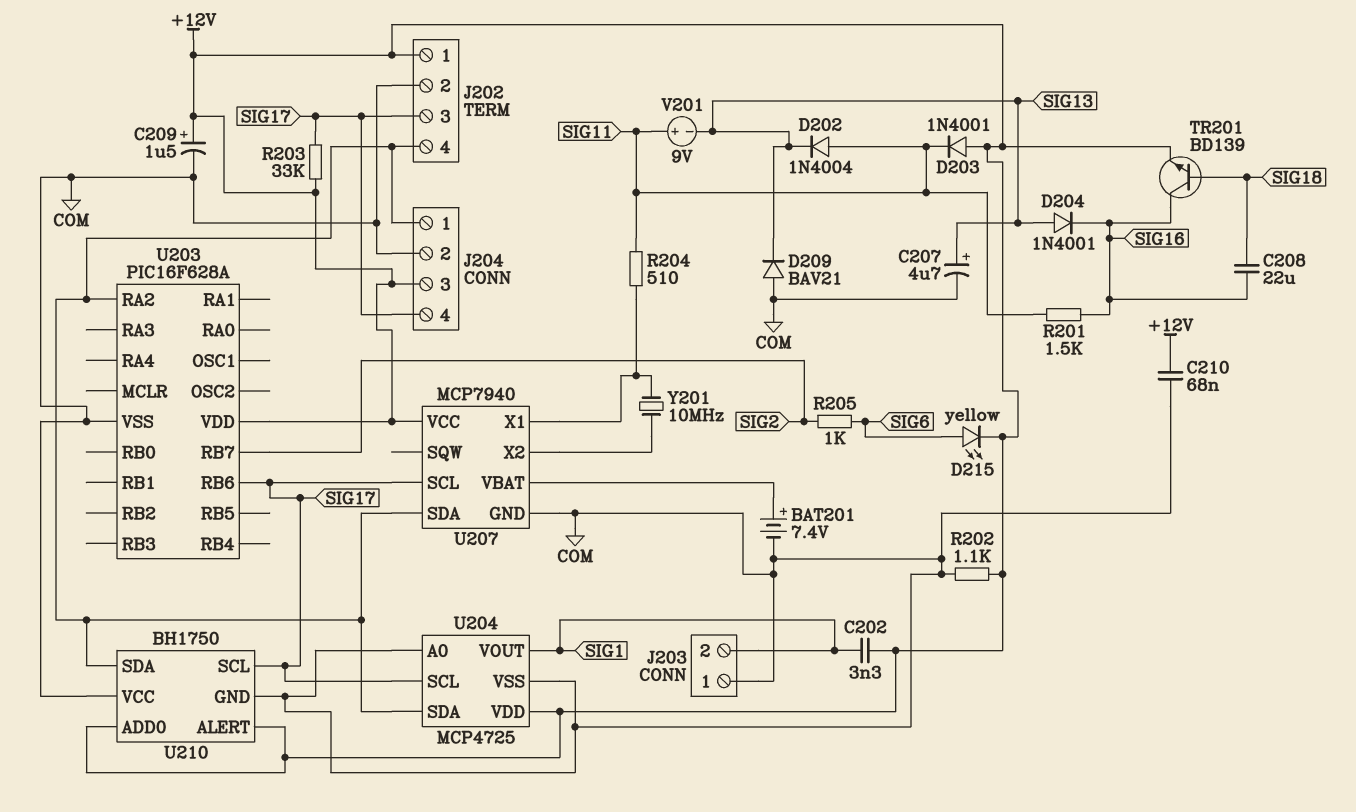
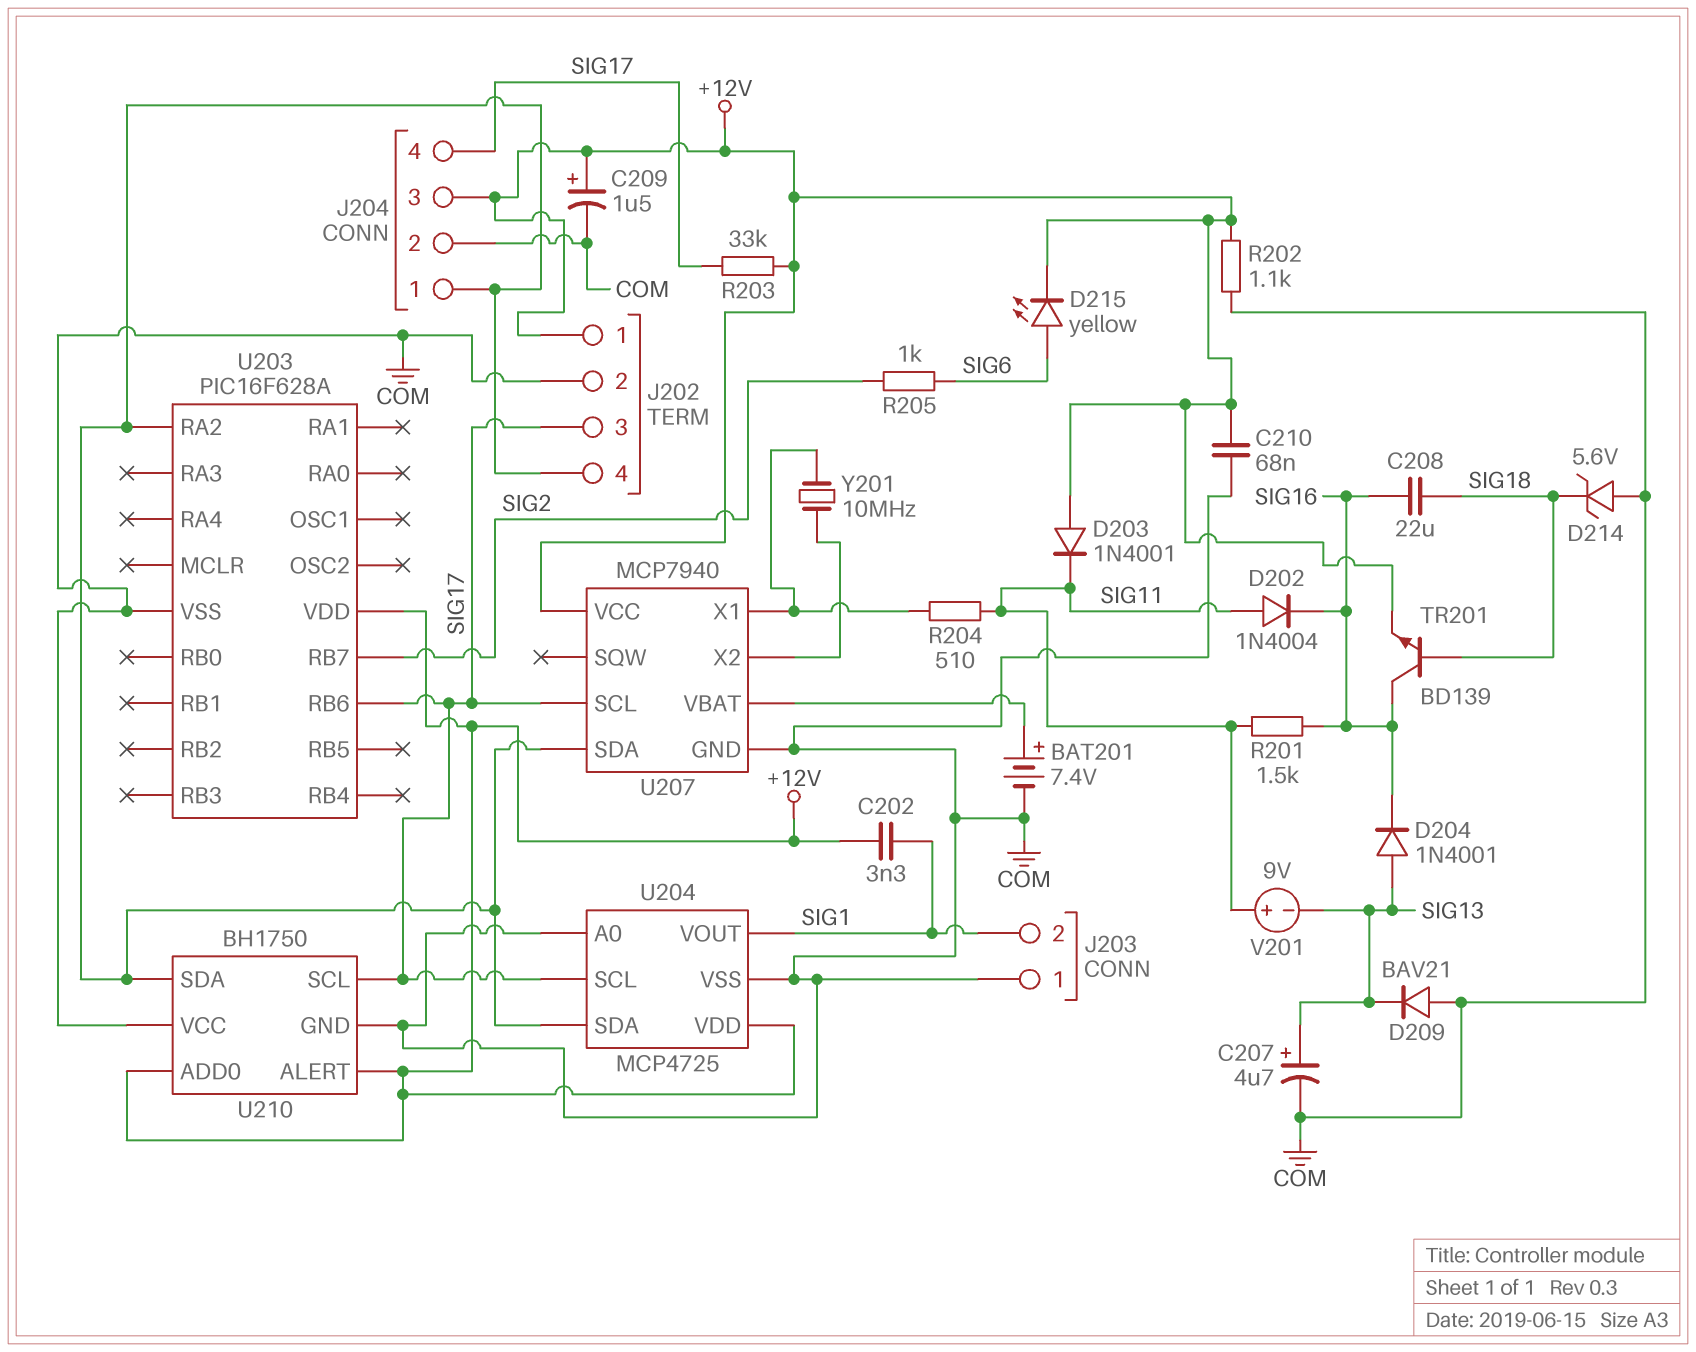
D202: diode 1N4004 (A SIG11, K SIG13) -> diode 1N4004 (A SIG11, K SIG16)
D214: none -> zener 5.6V (A COM, K SIG18)

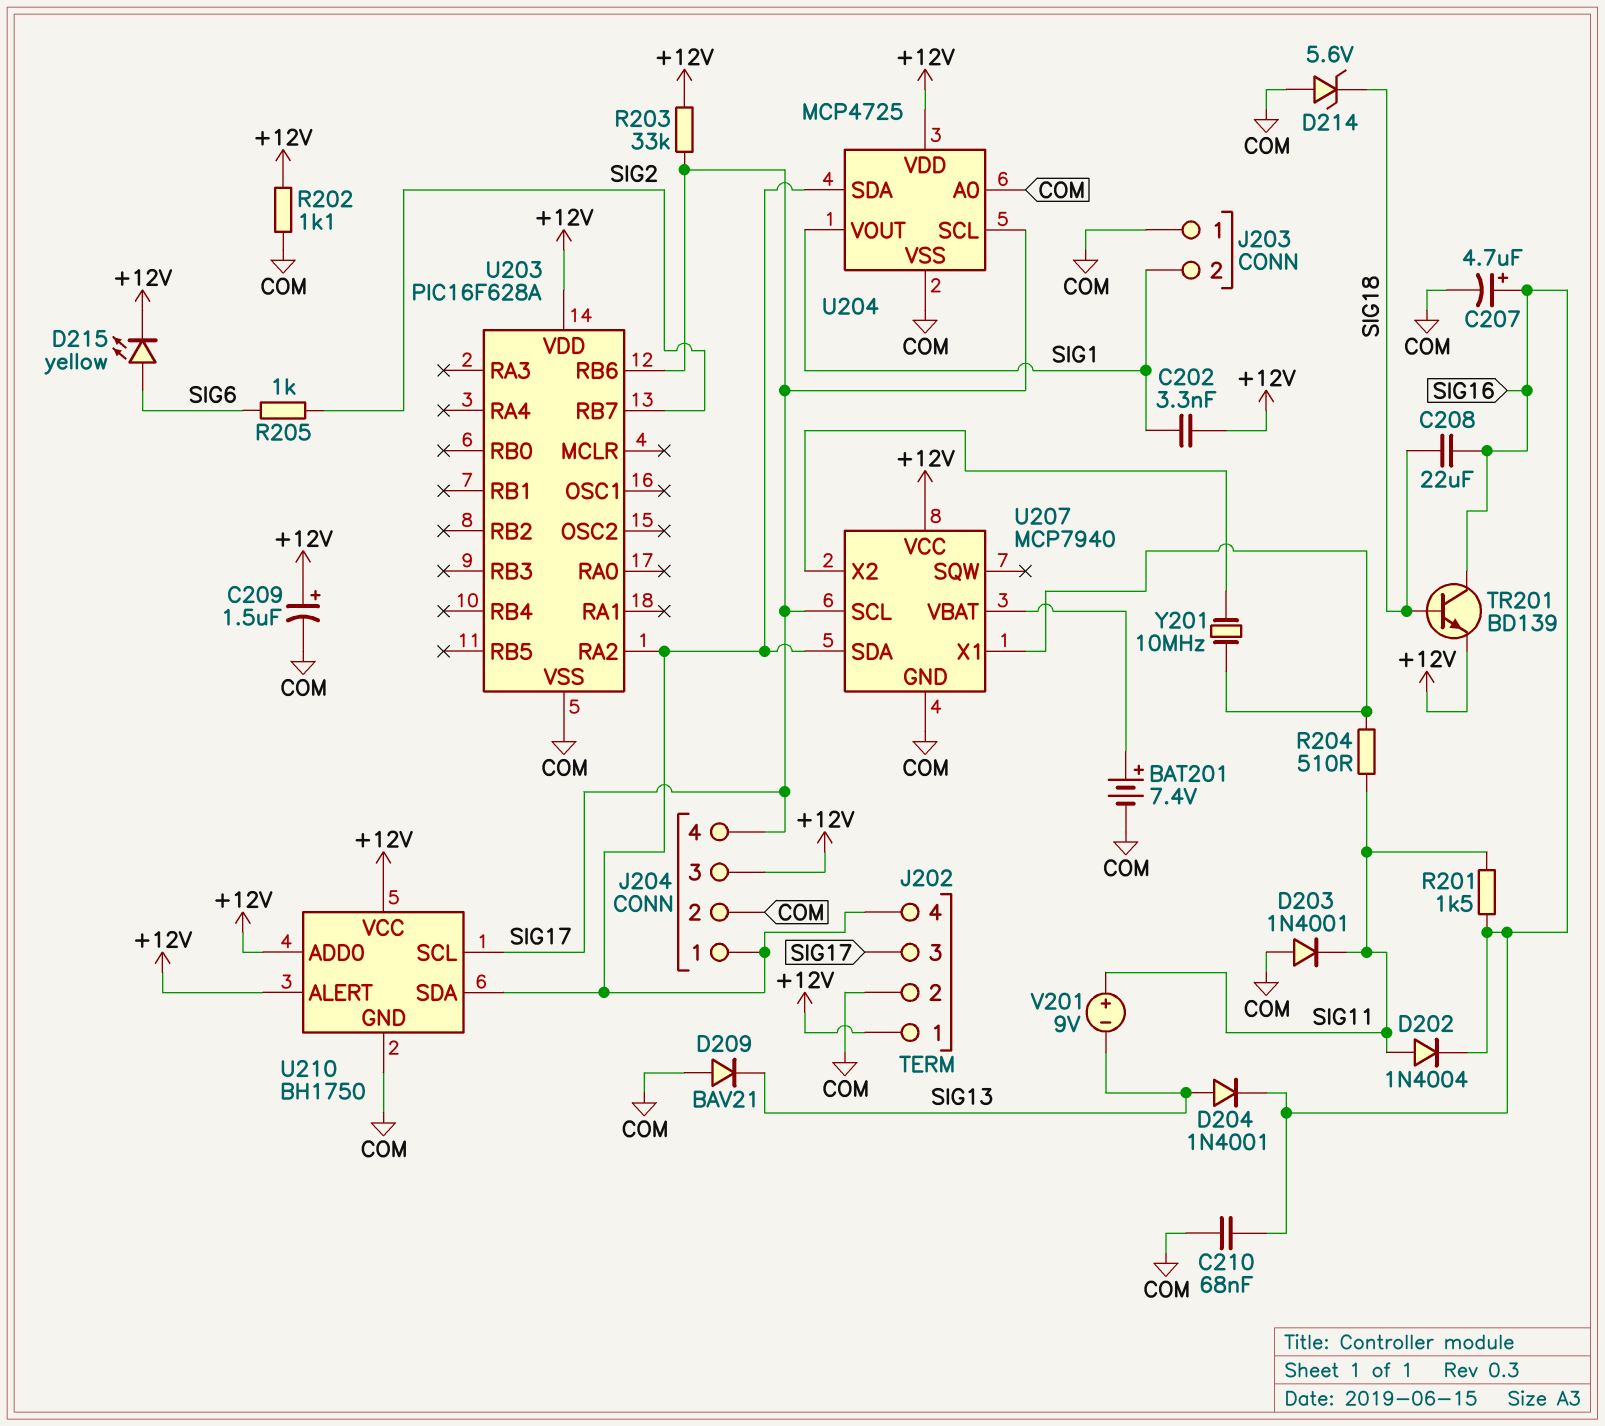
C207: 4.7uF (plus SIG13, minus COM) -> 4.7uF (plus SIG16, minus COM)
C210: 68nF (+12V, COM) -> 68nF (COM, SIG16)
D203: diode 1N4001 (A +12V, K SIG11) -> diode 1N4001 (A COM, K SIG11)
U210 pin VCC: COM -> +12V

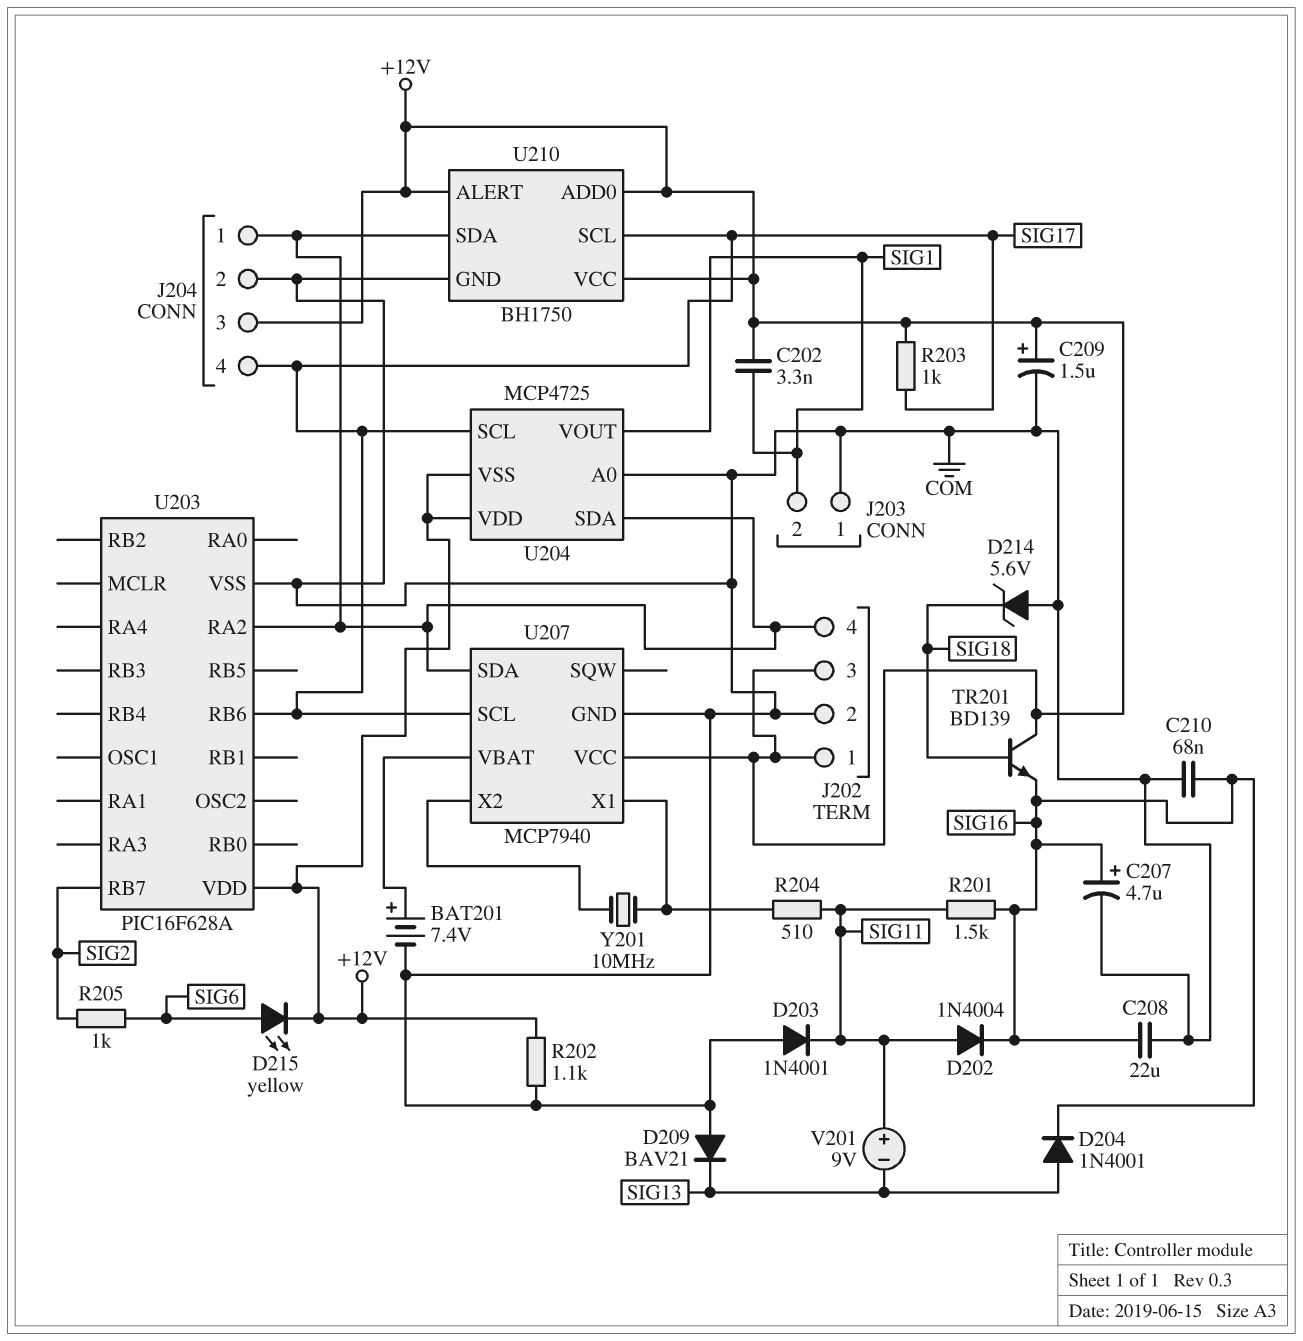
C208: 22uF (SIG16, SIG18) -> 22uF (COM, SIG16)
J202 pin 3: SIG17 -> +12V
R203: 33k (+12V, SIG17) -> 1k (+12V, SIG17)
TR201: NPN BD139 (B SIG18, C SIG16, E +12V) -> NPN BD139 (B SIG18, C +12V, E SIG16)
U204 pin VSS: COM -> +12V

